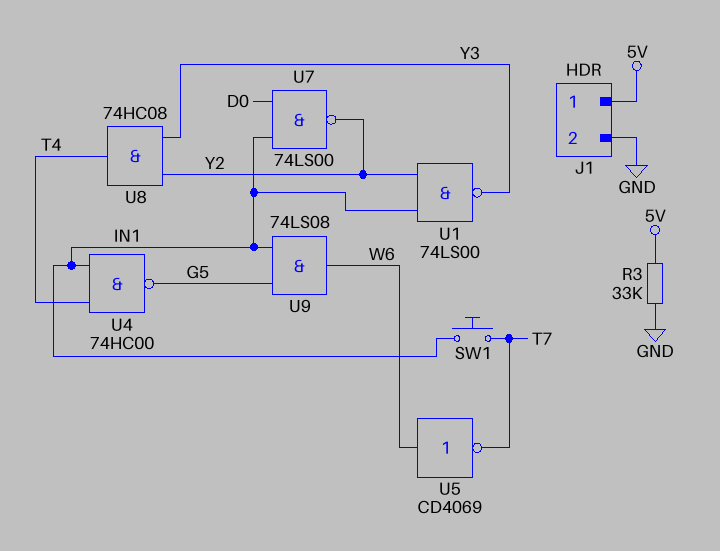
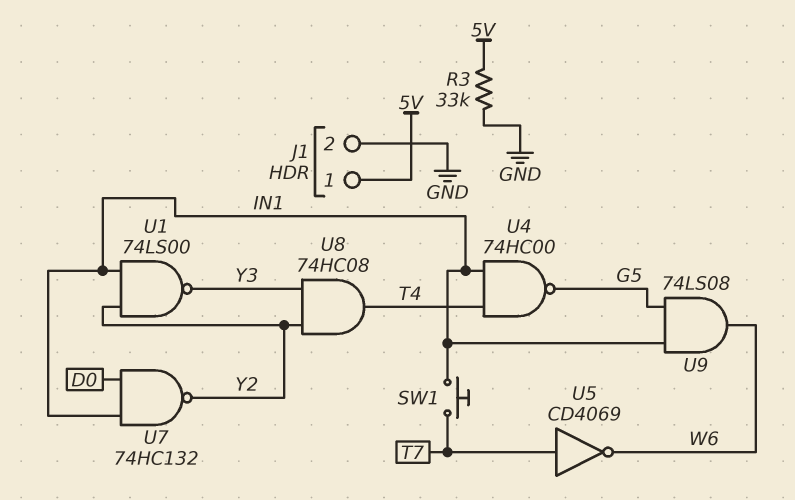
U5: NOT CD4069 (in W6, out T7) -> NOT CD4069 (in T7, out W6)
U7: NAND 74LS00 (in D0, in IN1, out Y2) -> NAND 74HC132 (in D0, in IN1, out Y2)

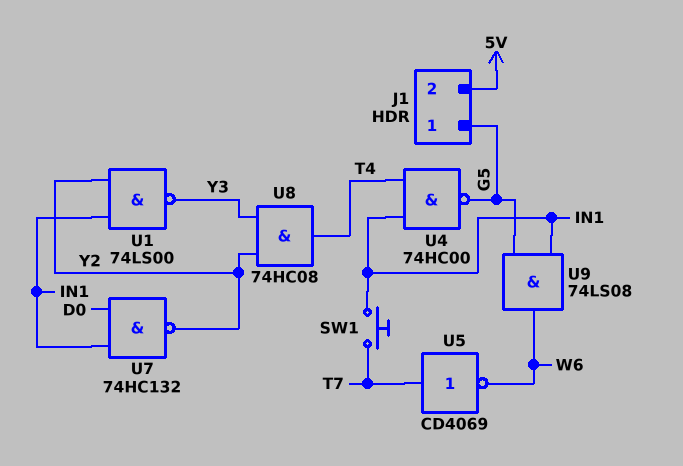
J1 pin 1: 5V -> G5
J1 pin 2: GND -> 5V
R3: 33k (5V, GND) -> none

